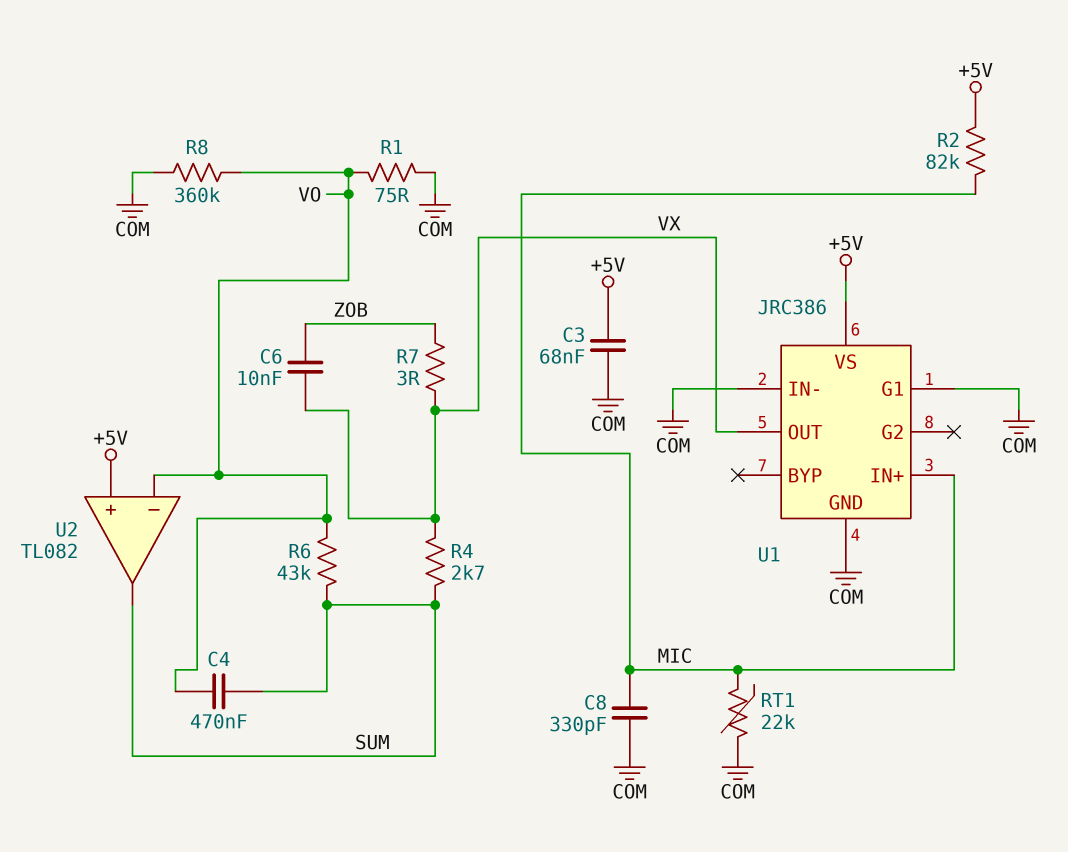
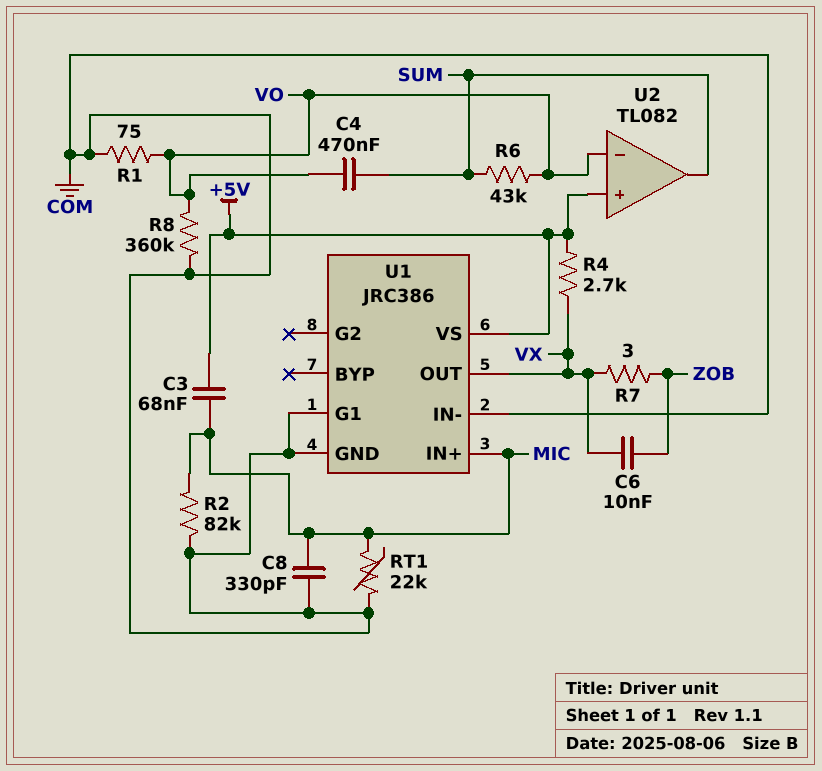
C3: 68nF (+5V, COM) -> 68nF (+5V, MIC)
R2: 82k (+5V, MIC) -> 82k (COM, MIC)
R4: 2.7k (SUM, VX) -> 2.7k (+5V, VX)

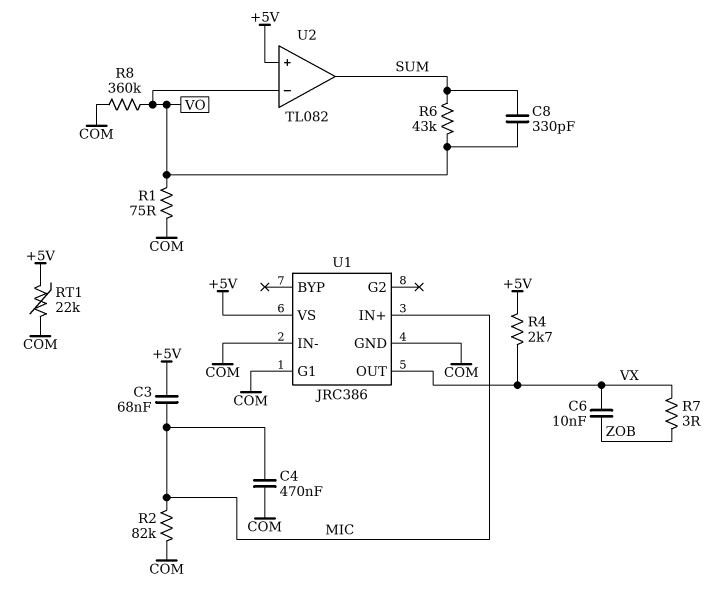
C4: 470nF (SUM, VO) -> 470nF (COM, MIC)
C8: 330pF (COM, MIC) -> 330pF (SUM, VO)
RT1: 22k (COM, MIC) -> 22k (+5V, COM)

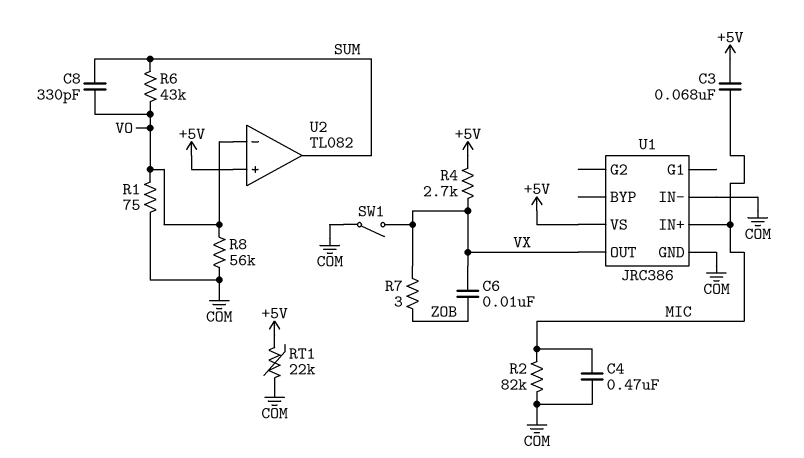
R8: 360k (COM, VO) -> 56k (COM, VO)
SW1: none -> switch (COM, VX)
U1 pin G1: COM -> none

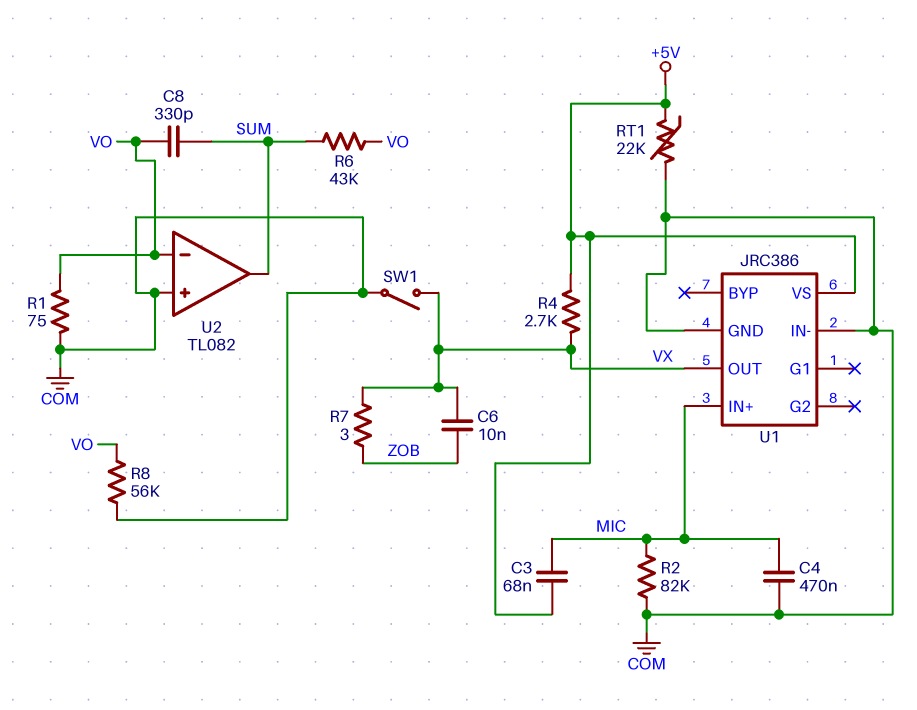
U2 pin in+: +5V -> COM

